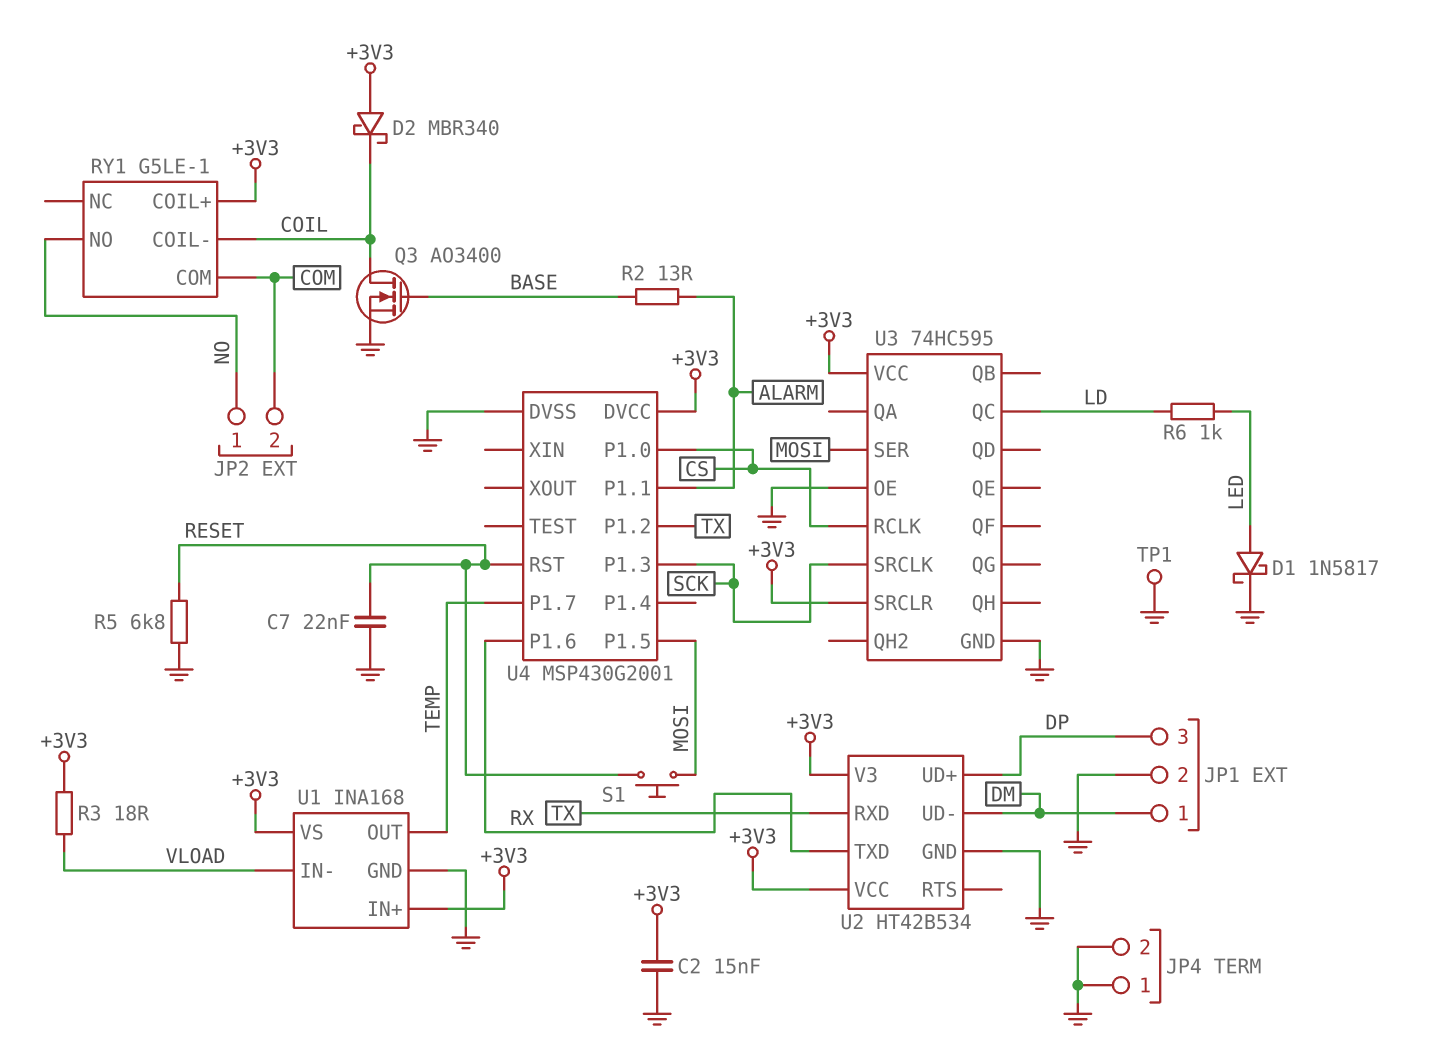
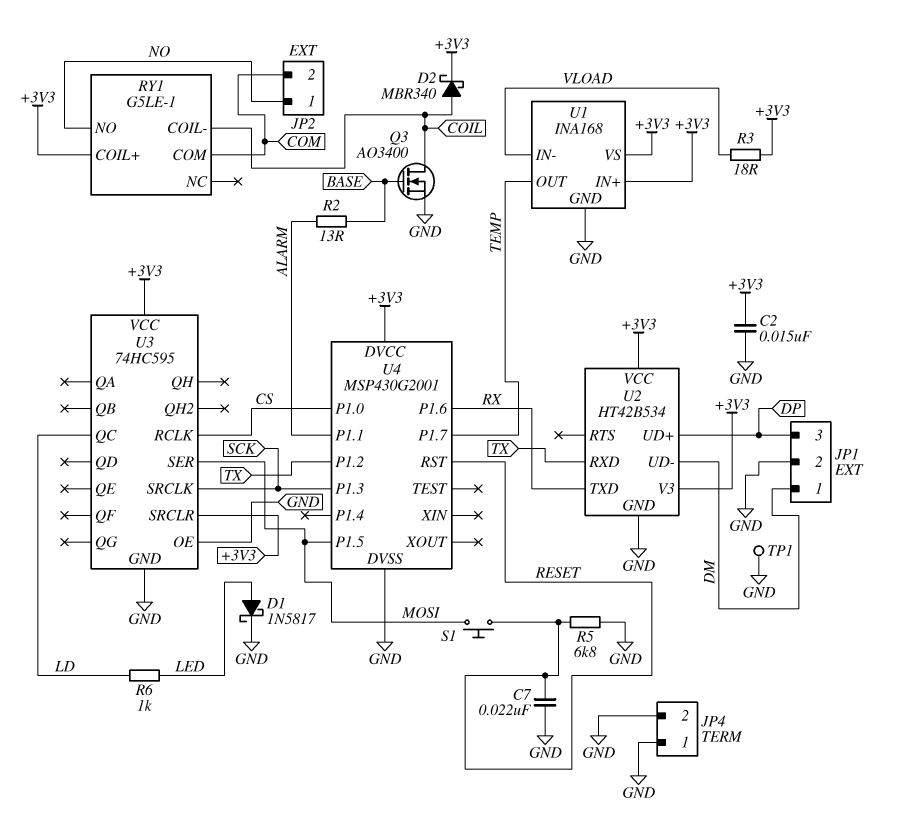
D2: schottky MBR340 (A +3V3, K COIL) -> schottky MBR340 (A COIL, K +3V3)

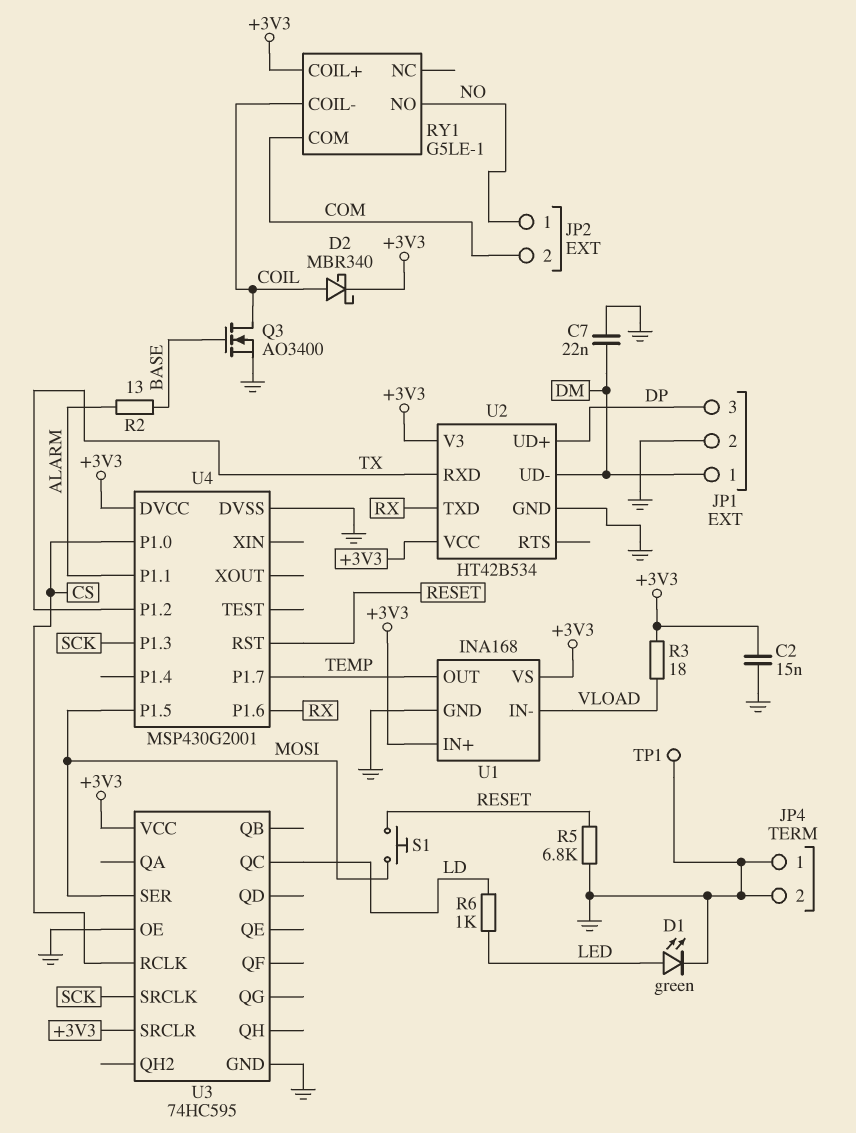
C7: 22nF (GND, RESET) -> 22nF (DM, GND)
D1: schottky 1N5817 (A LED, K GND) -> LED green (A LED, K GND)

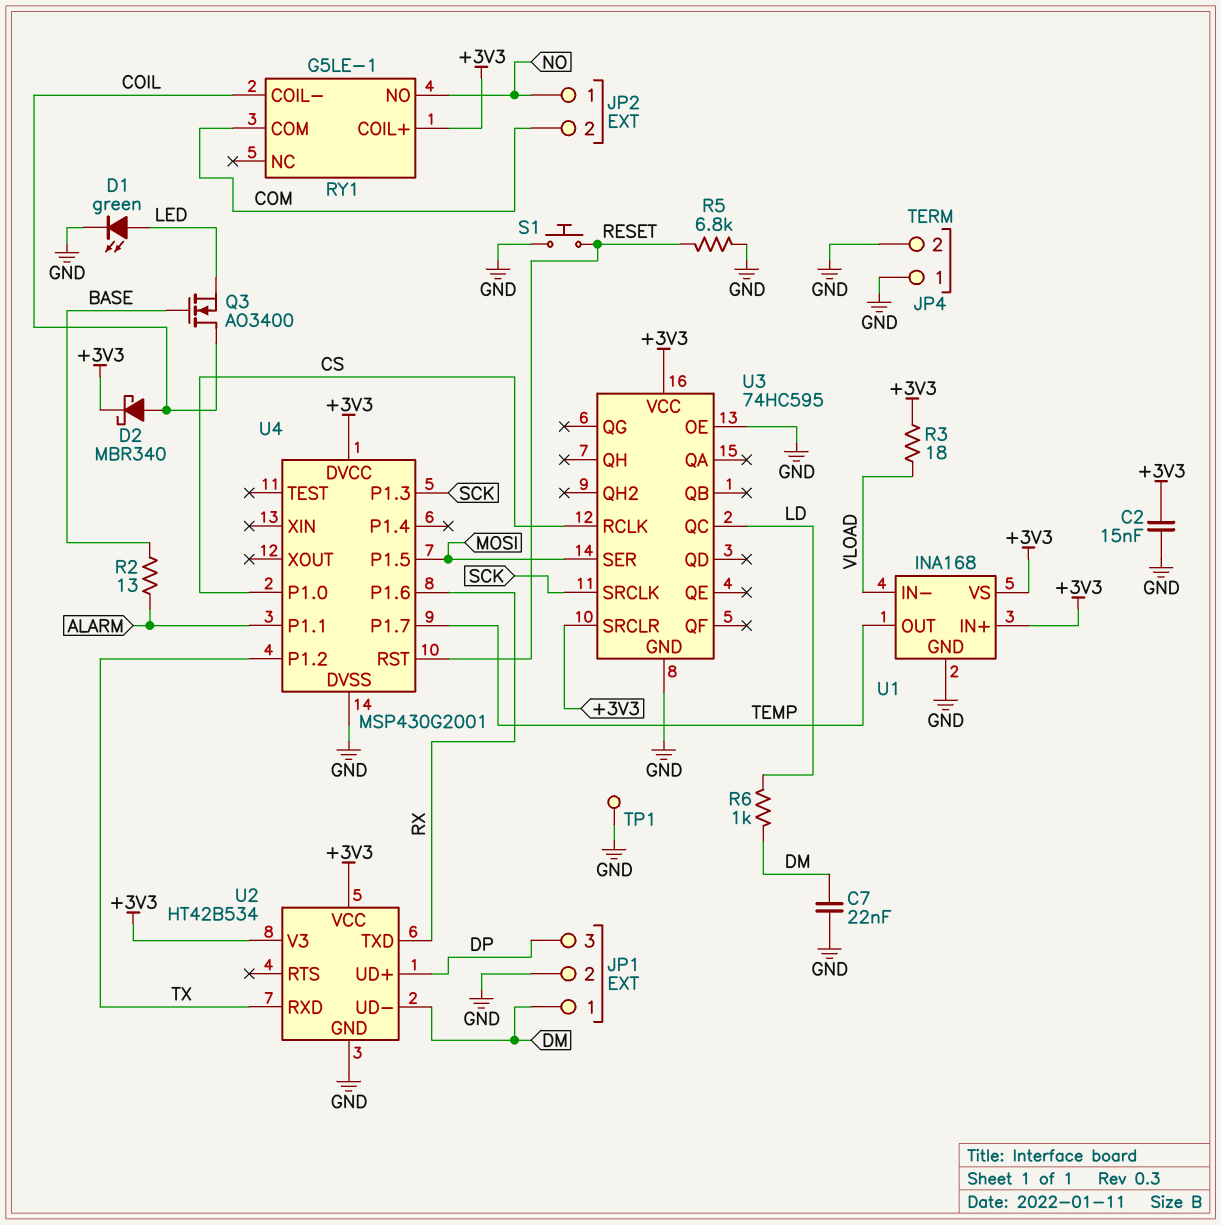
Q3: NMOS AO3400 (G BASE, D COIL, S GND) -> NMOS AO3400 (G BASE, D COIL, S LED)
R6: 1k (LD, LED) -> 1k (DM, LD)
S1: button (MOSI, RESET) -> button (GND, RESET)

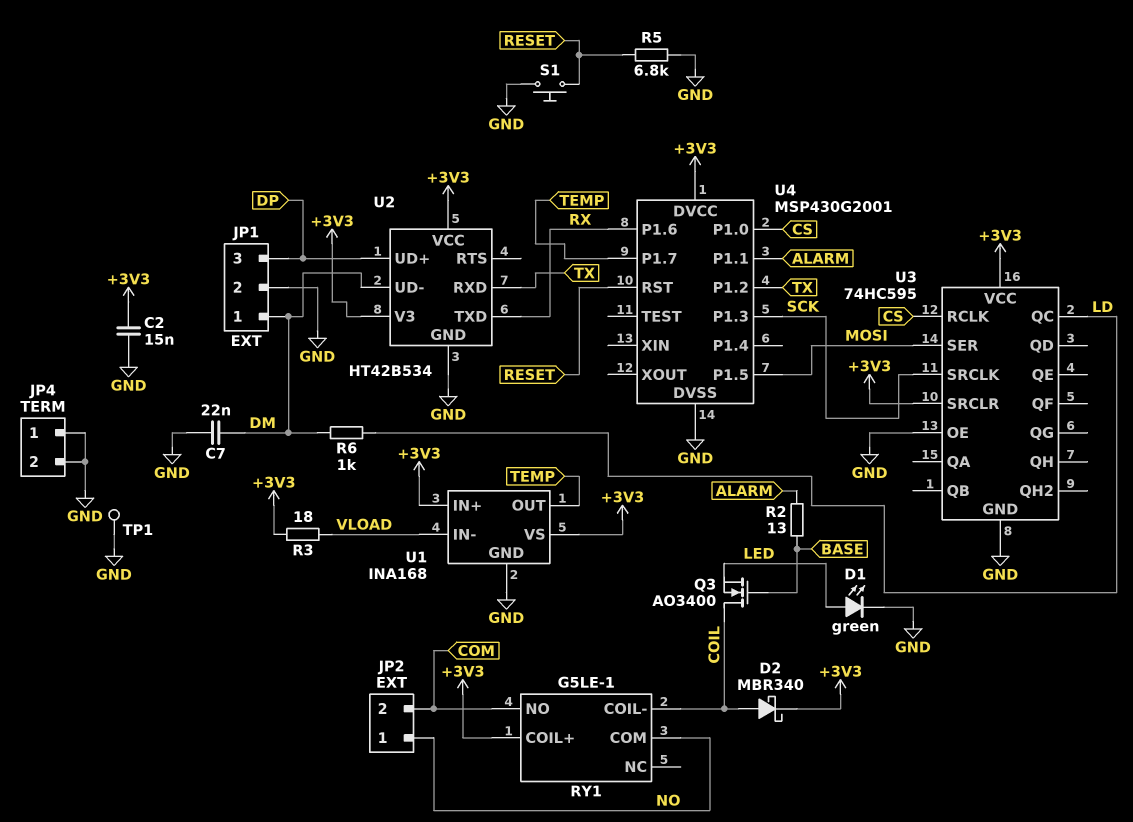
RY1 pin COM: COM -> NO
RY1 pin NO: NO -> COM

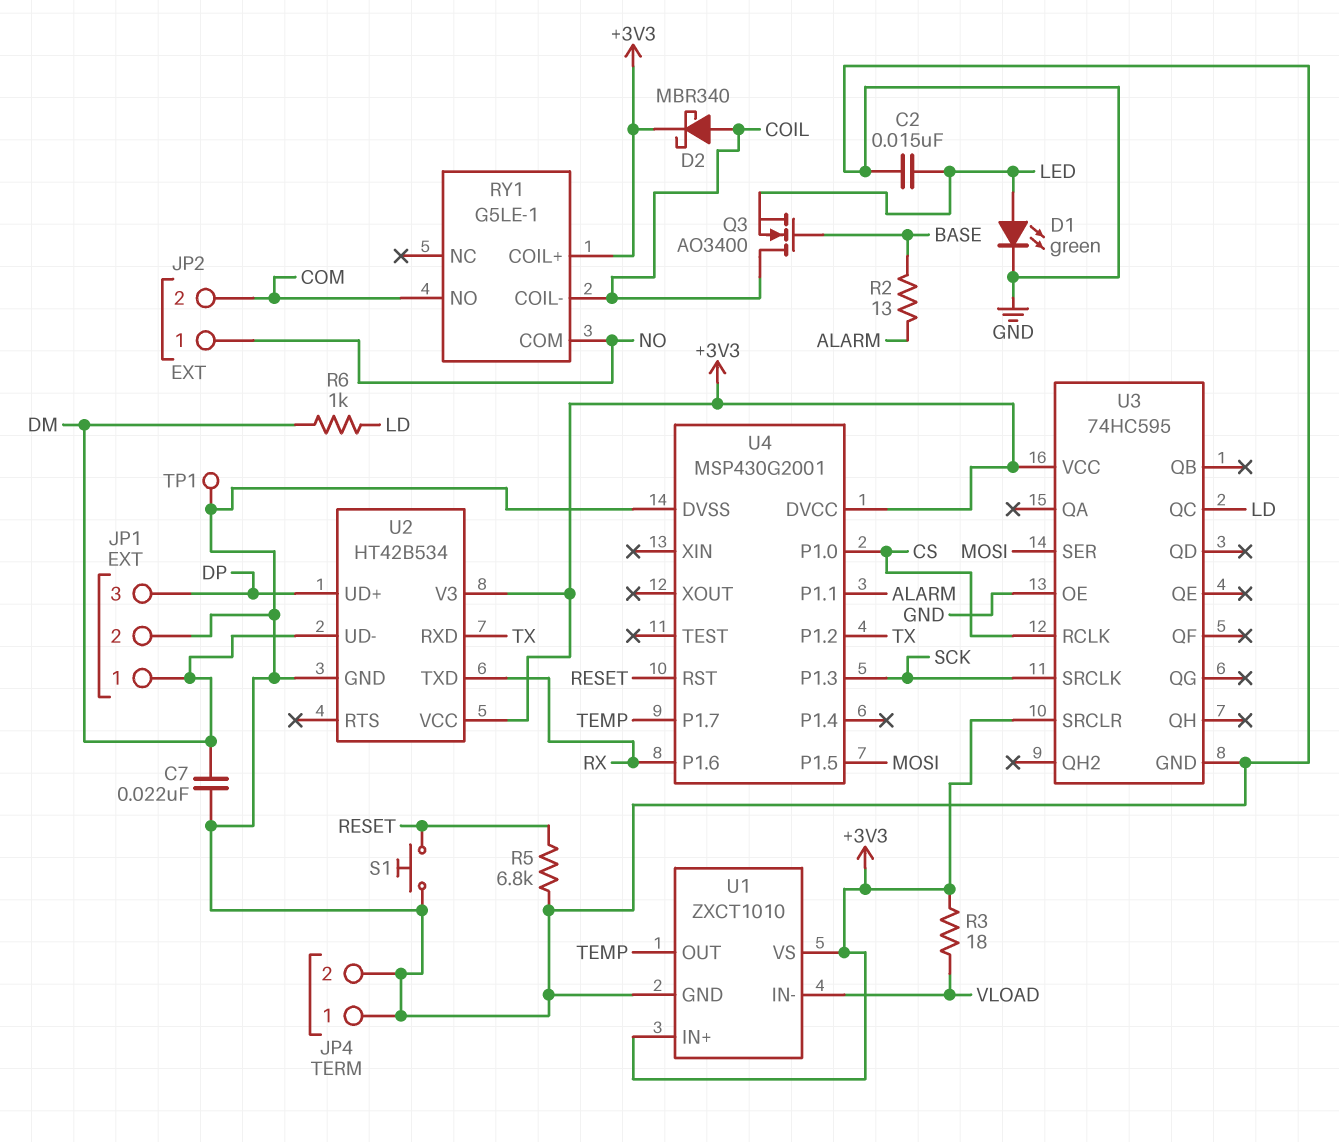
C2: 15nF (+3V3, GND) -> 15nF (GND, LED)
U1: INA168 -> ZXCT1010

